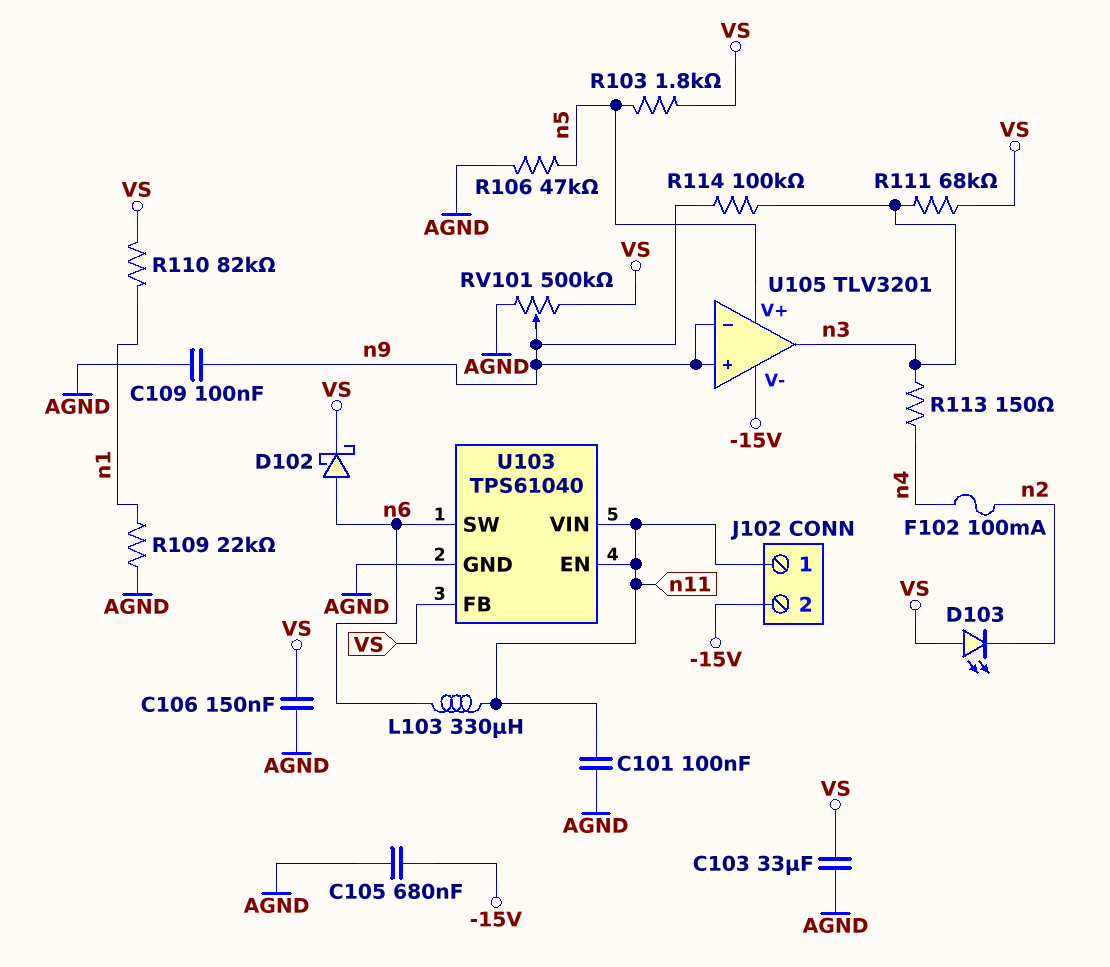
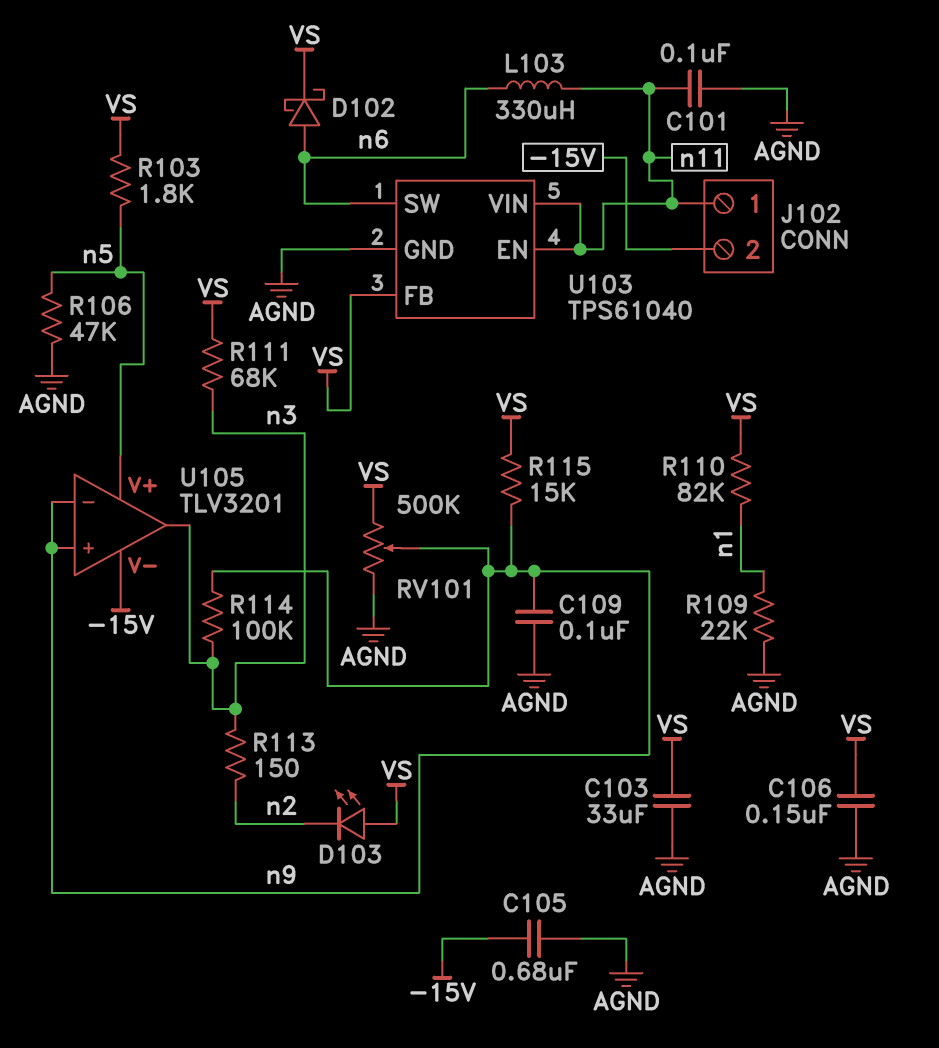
F102: 100mA (n2, n4) -> none
R113: 150 (n3, n4) -> 150 (n2, n3)
R115: none -> 15k (VS, n9)

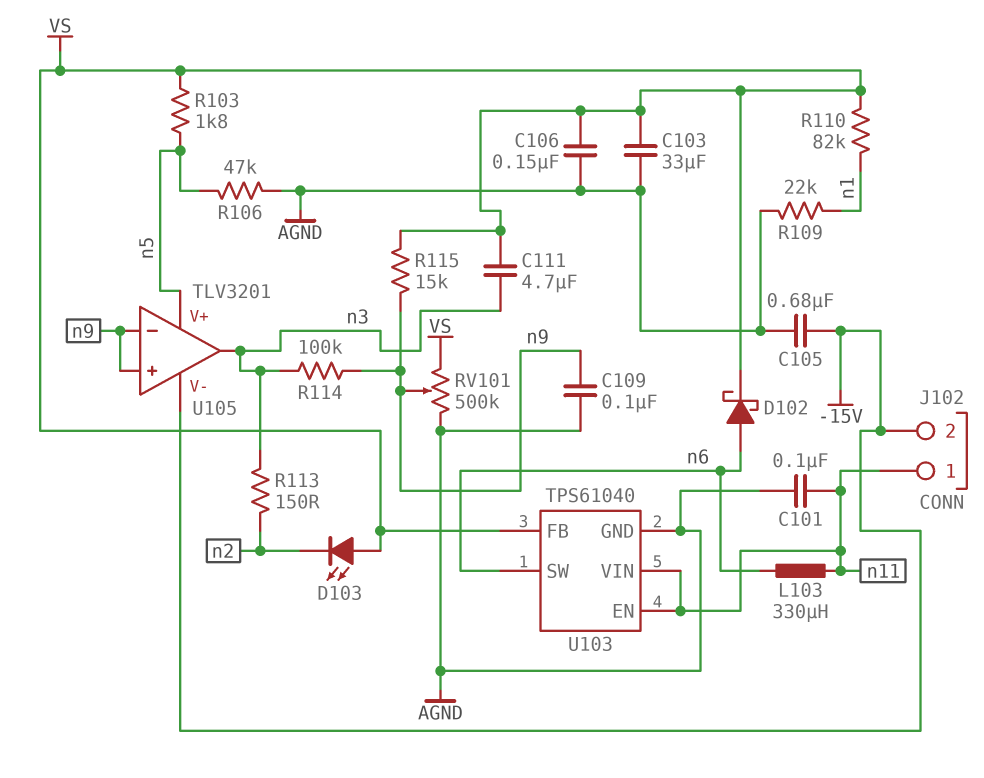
C111: none -> 4.7uF (VS, n3)
R111: 68k (VS, n3) -> none

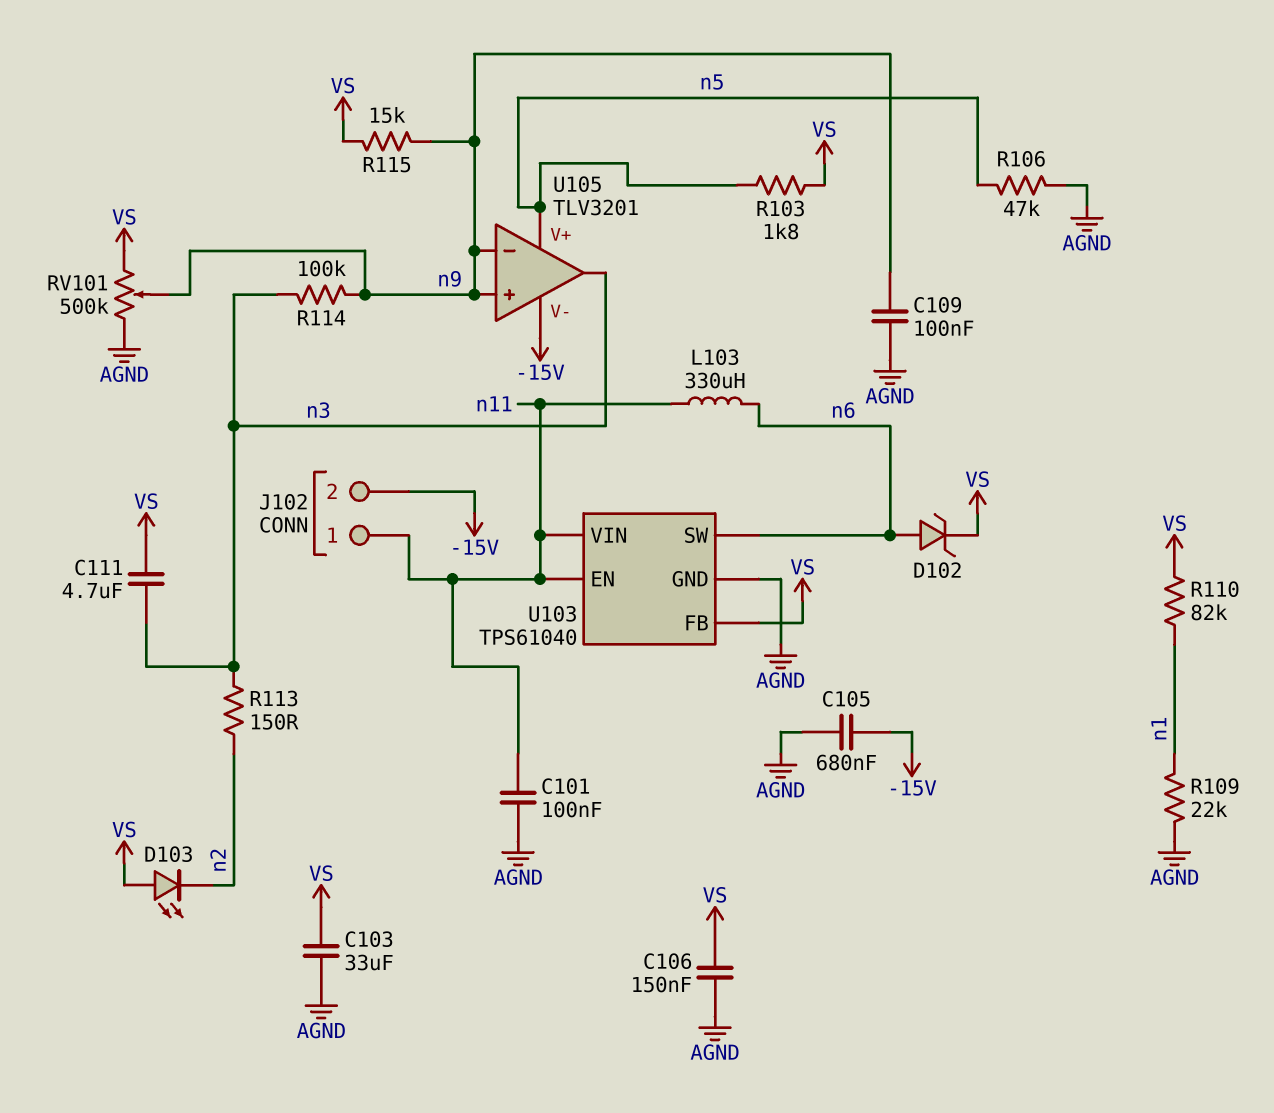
D102: schottky (A n6, K VS) -> zener (A n6, K VS)

